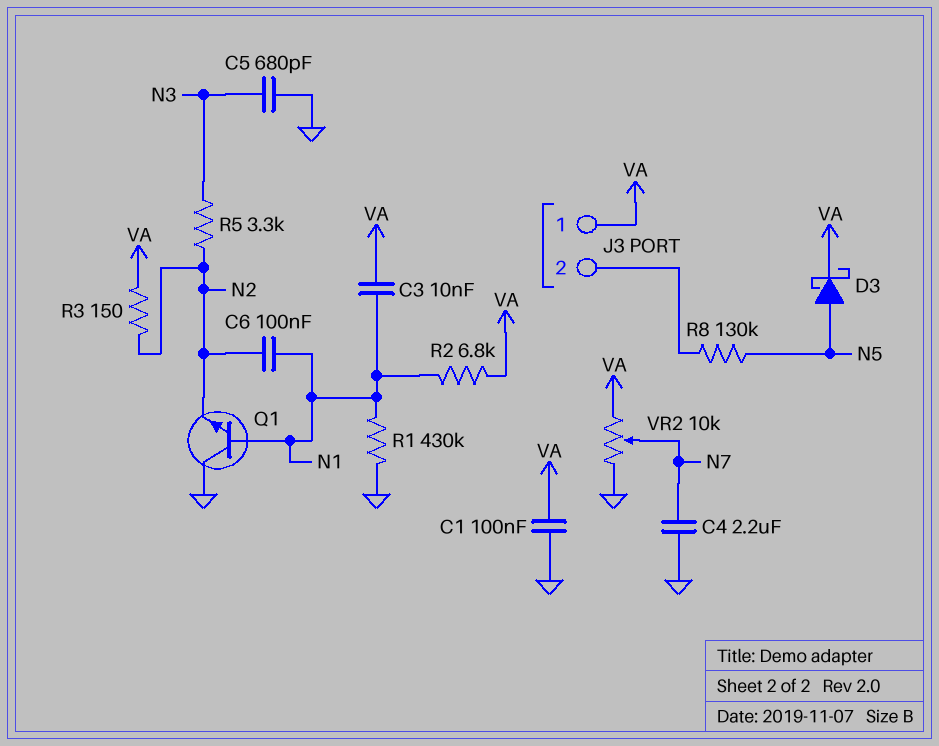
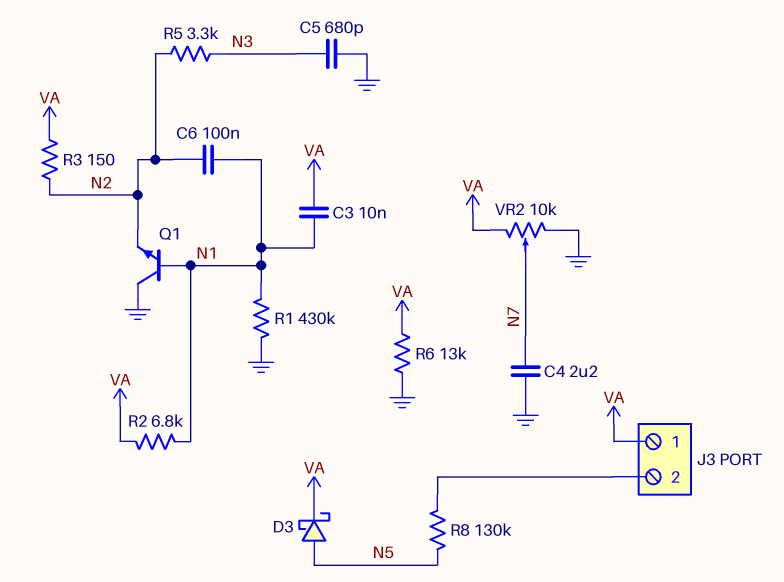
C1: 100nF (GND, VA) -> none
R6: none -> 13k (GND, VA)

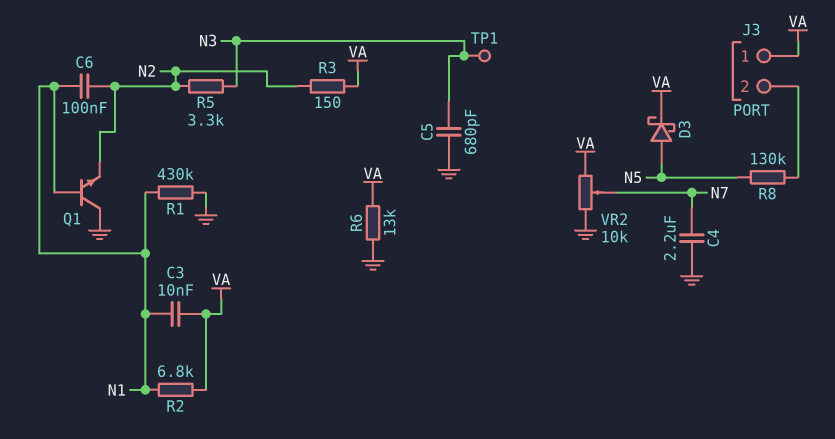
TP1: none -> test point (N3)

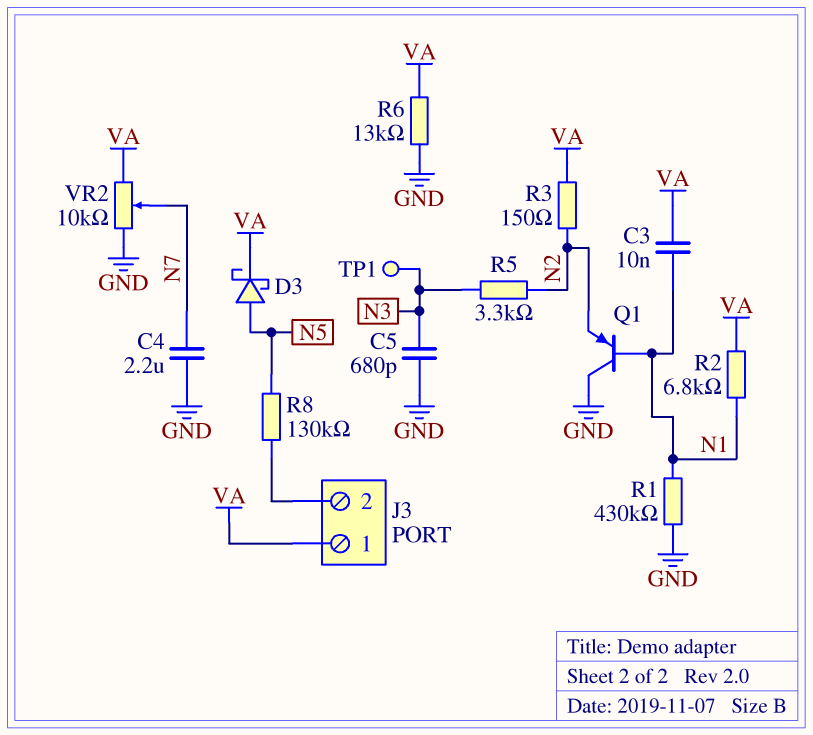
C6: 100nF (N1, N2) -> none
Q1: NPN (B N1, C GND, E N2) -> PNP (B N1, C GND, E N2)

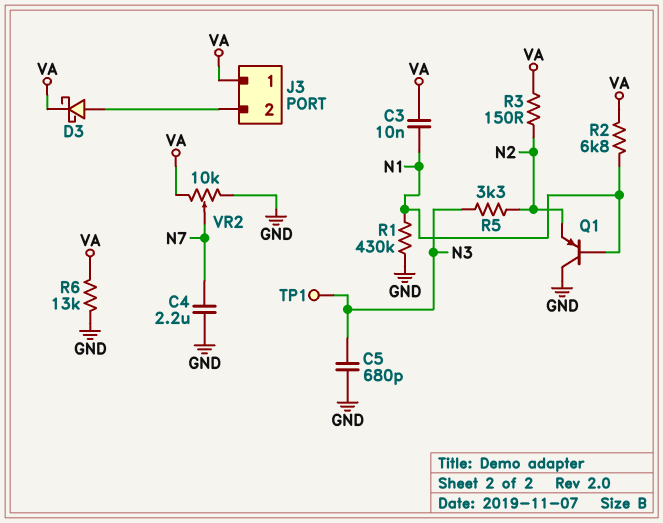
D3: schottky (A N5, K VA) -> schottky (A J3/2, K VA)
R8: 130k (J3/2, N5) -> none

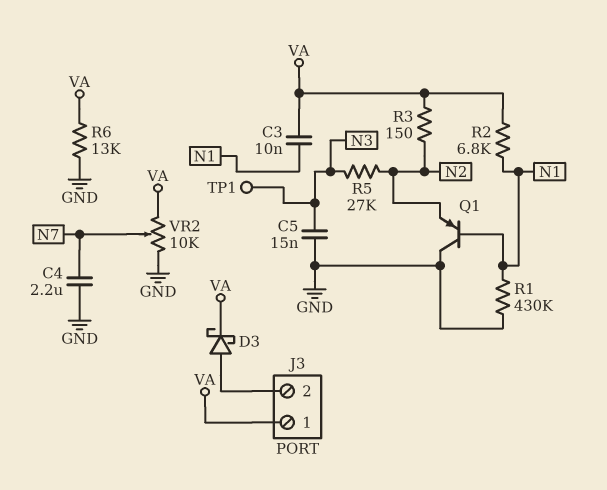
C5: 680pF (GND, N3) -> 15nF (GND, N3)
R5: 3.3k (N2, N3) -> 27k (N2, N3)

